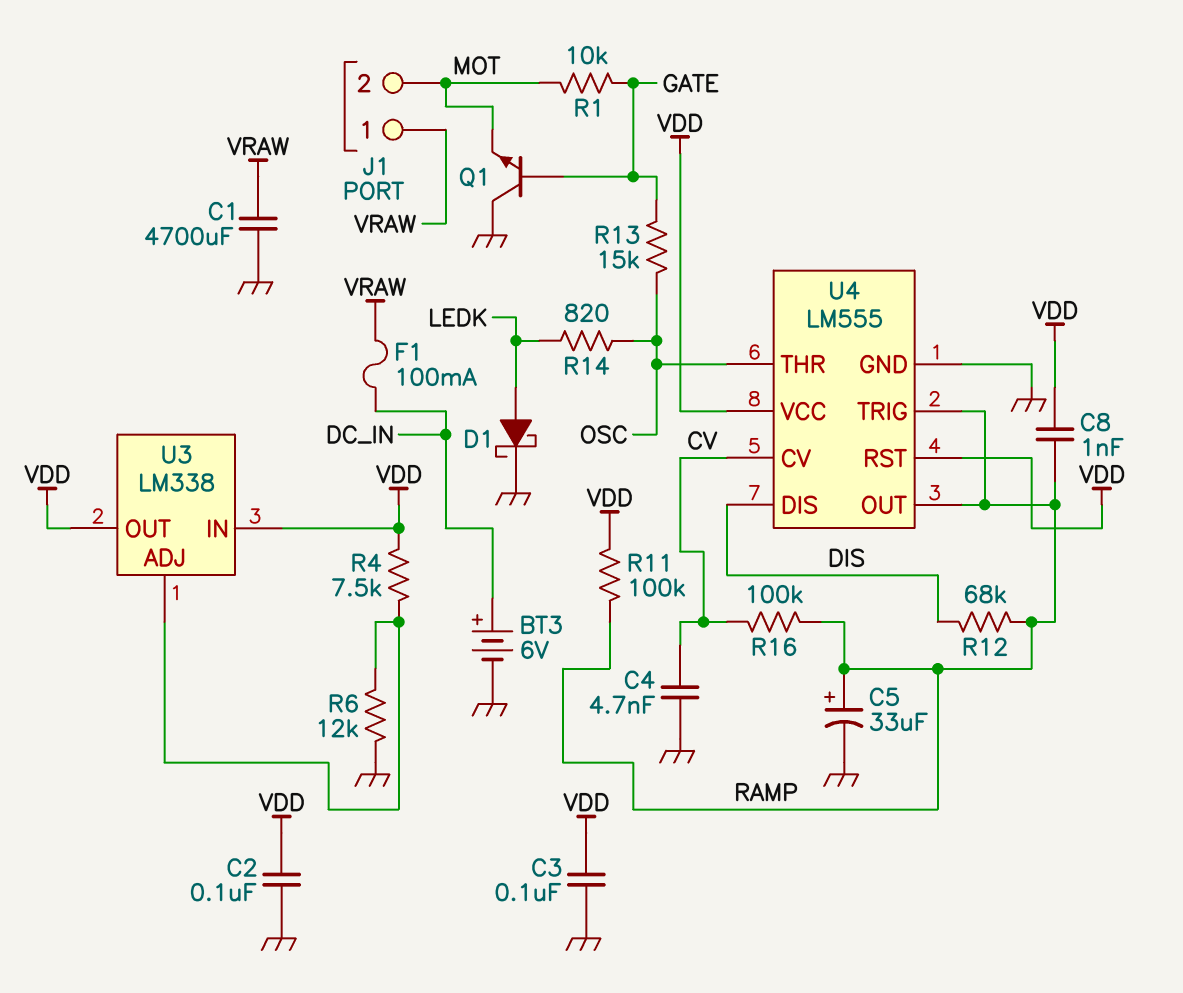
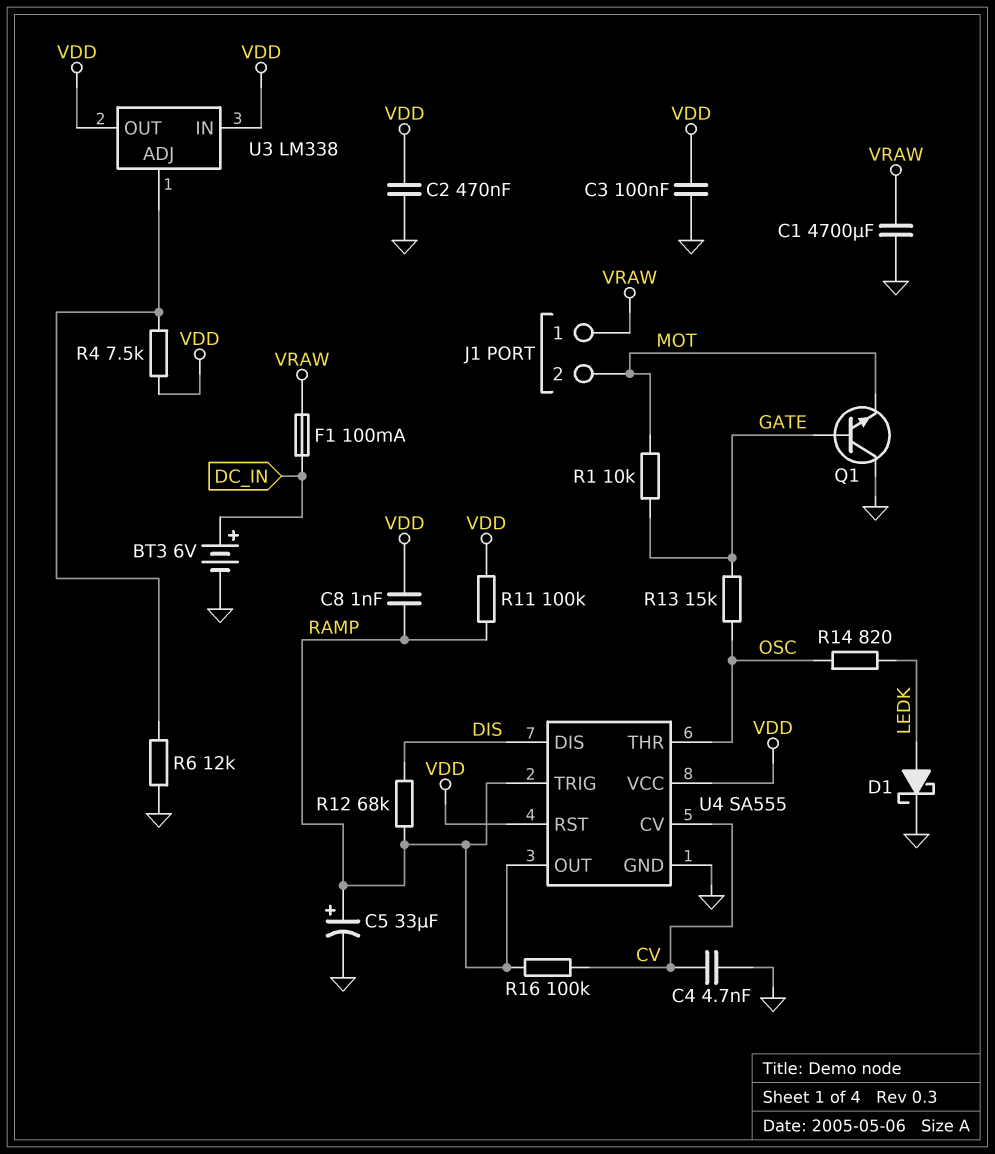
C2: 100nF (GND, VDD) -> 470nF (GND, VDD)
U4: LM555 -> SA555

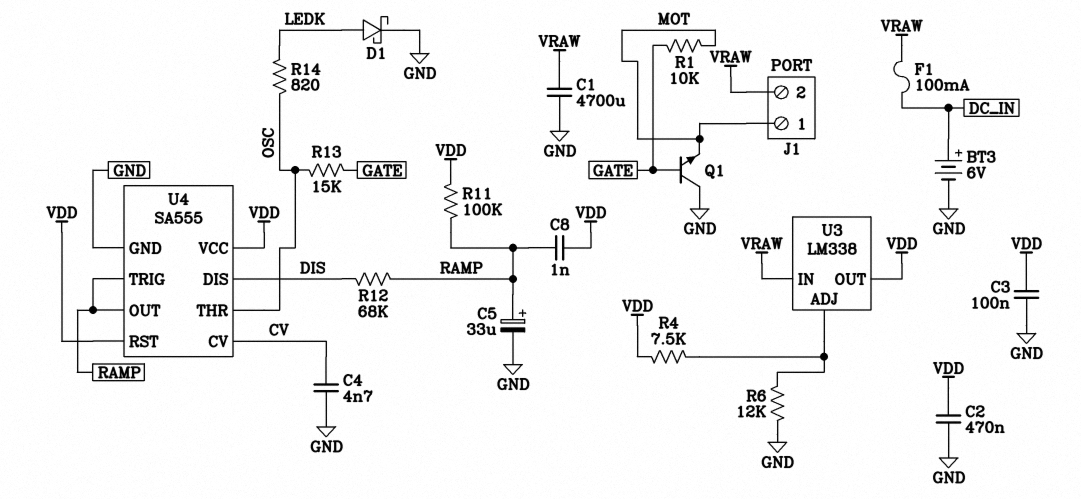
J1 pin 1: VRAW -> MOT
J1 pin 2: MOT -> VRAW
R16: 100k (CV, RAMP) -> none
U3 pin IN: VDD -> VRAW

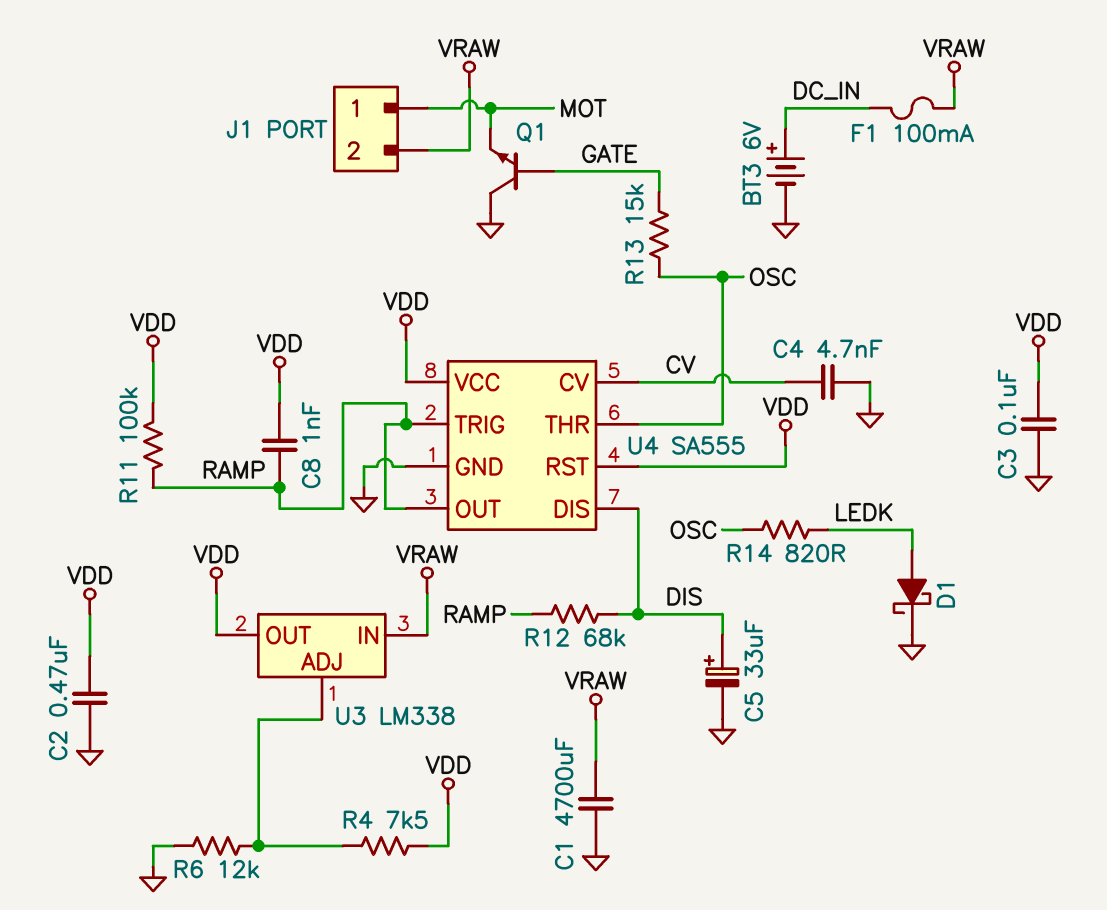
C5: 33uF (plus RAMP, minus GND) -> 33uF (plus DIS, minus GND)
R1: 10k (GATE, MOT) -> none

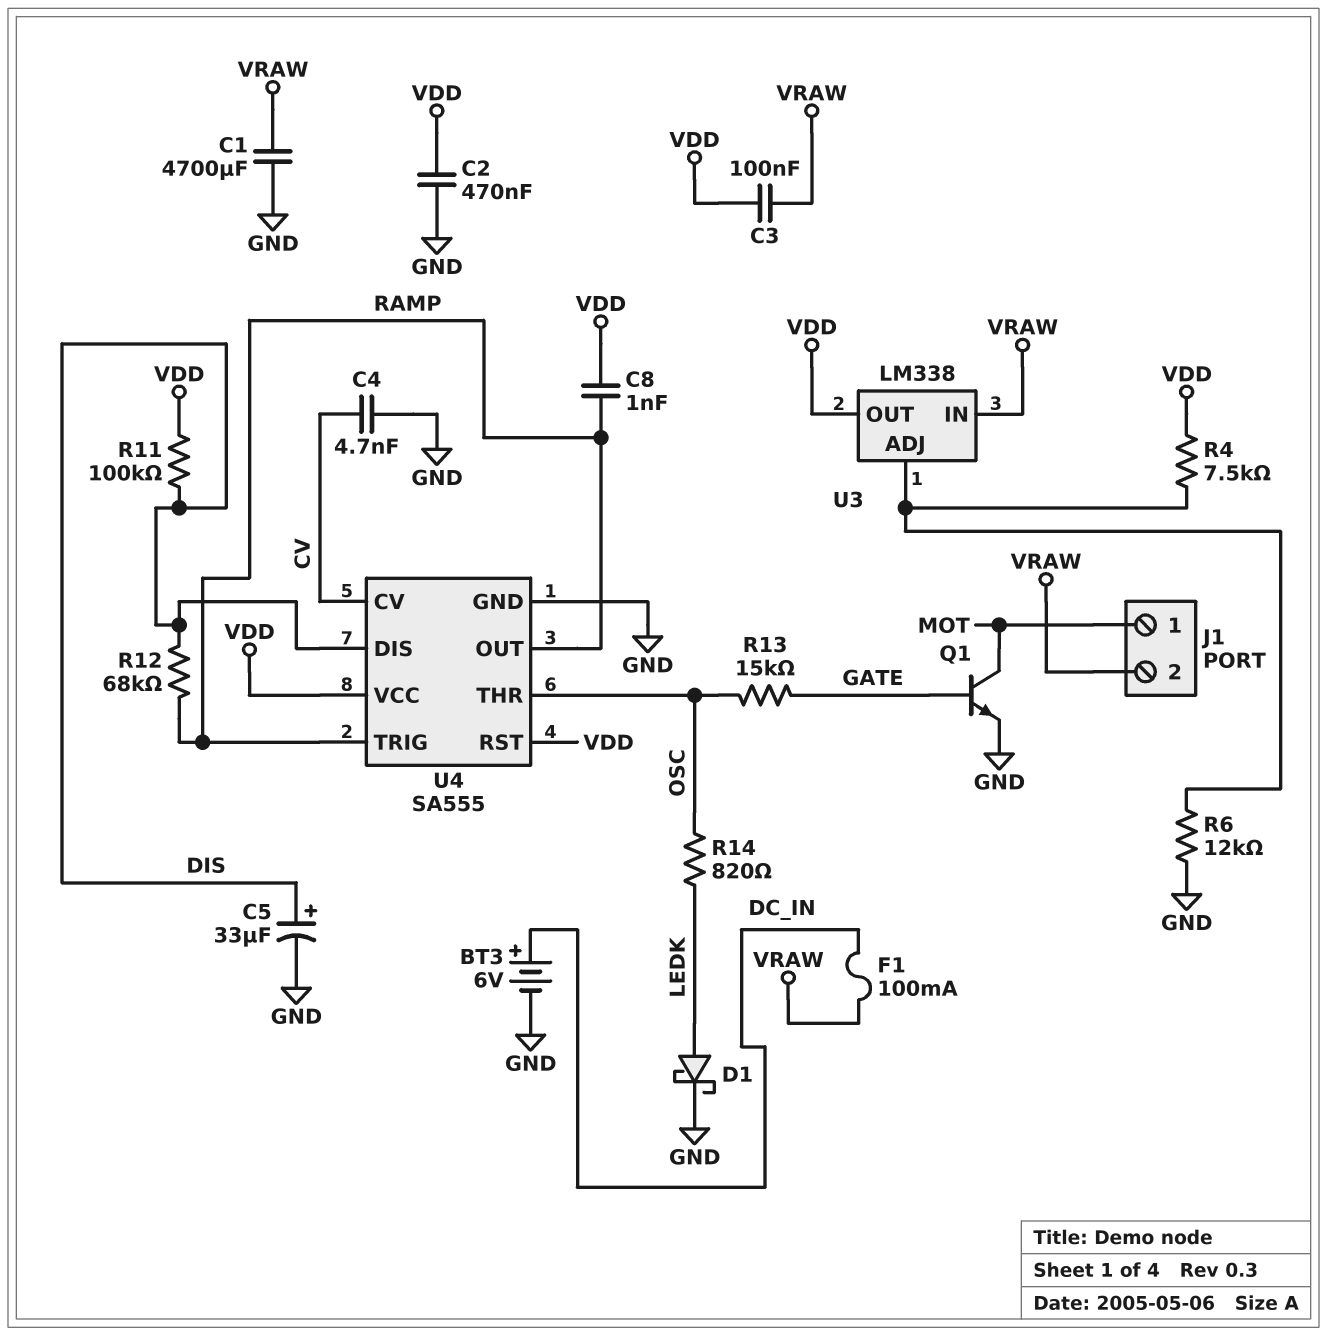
C3: 100nF (GND, VDD) -> 100nF (VDD, VRAW)
Q1: NPN (B GATE, C GND, E MOT) -> NPN (B GATE, C MOT, E GND)
R11: 100k (RAMP, VDD) -> 100k (DIS, VDD)

